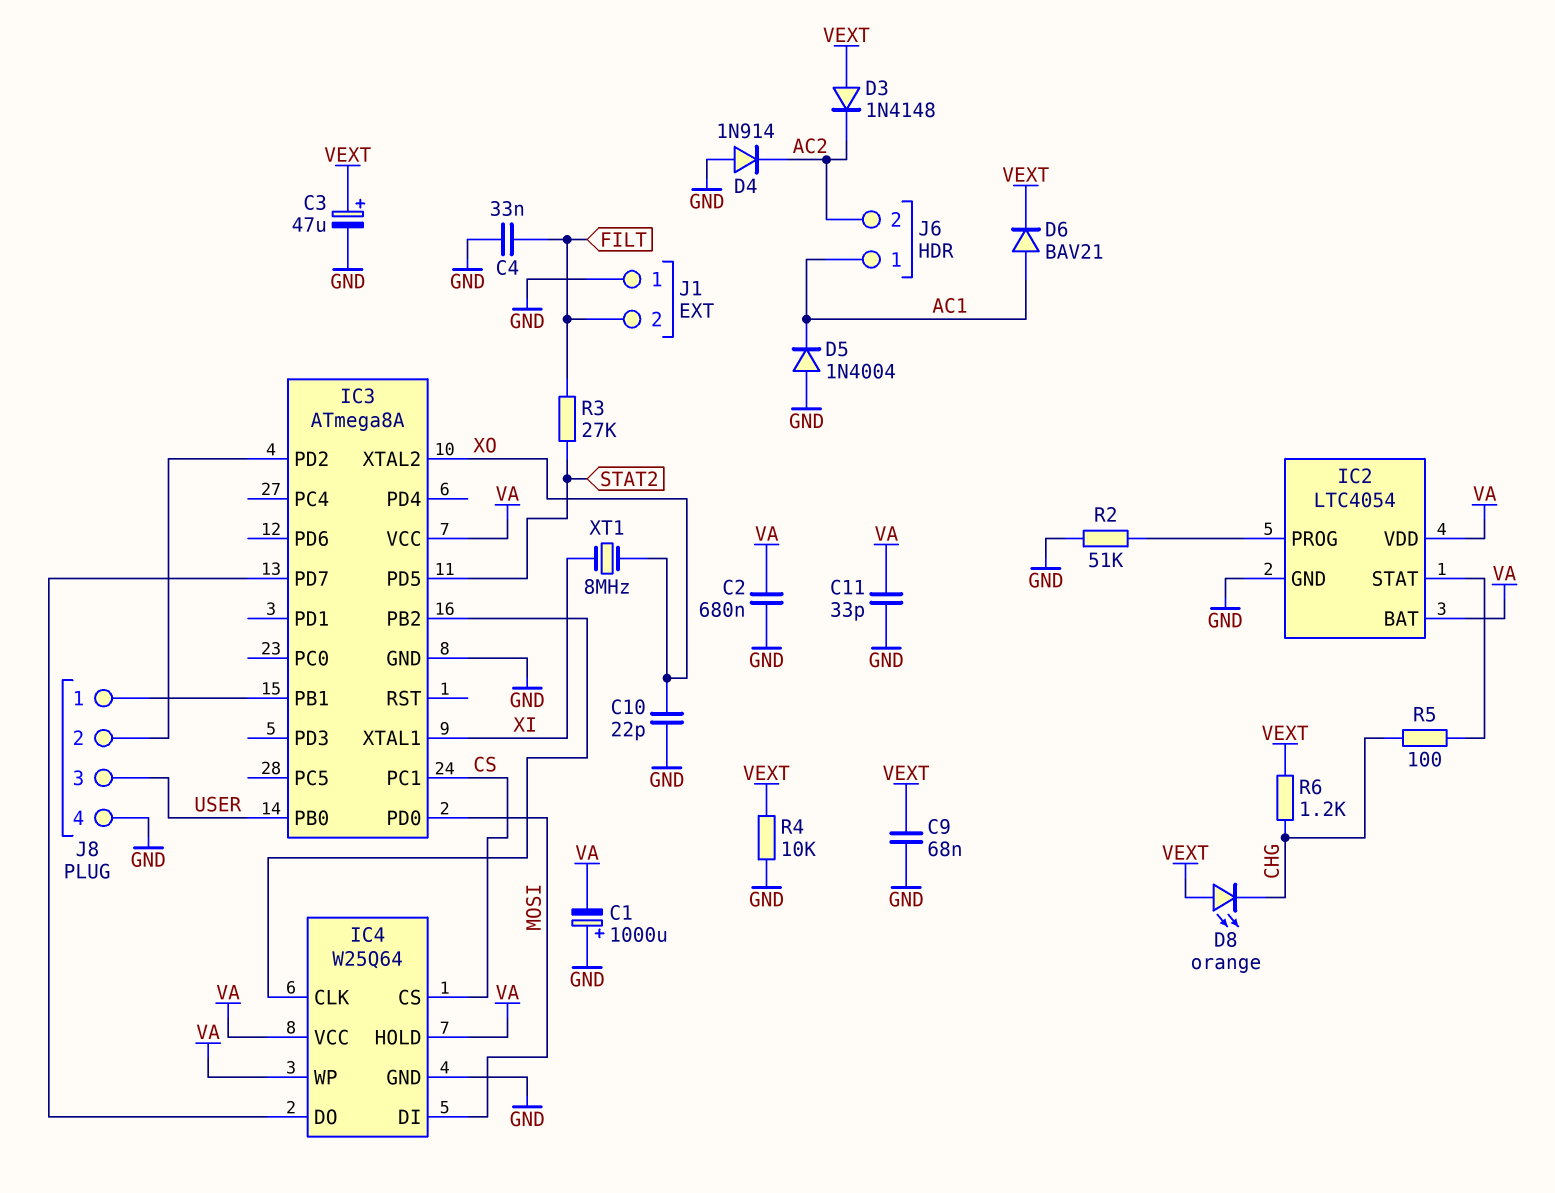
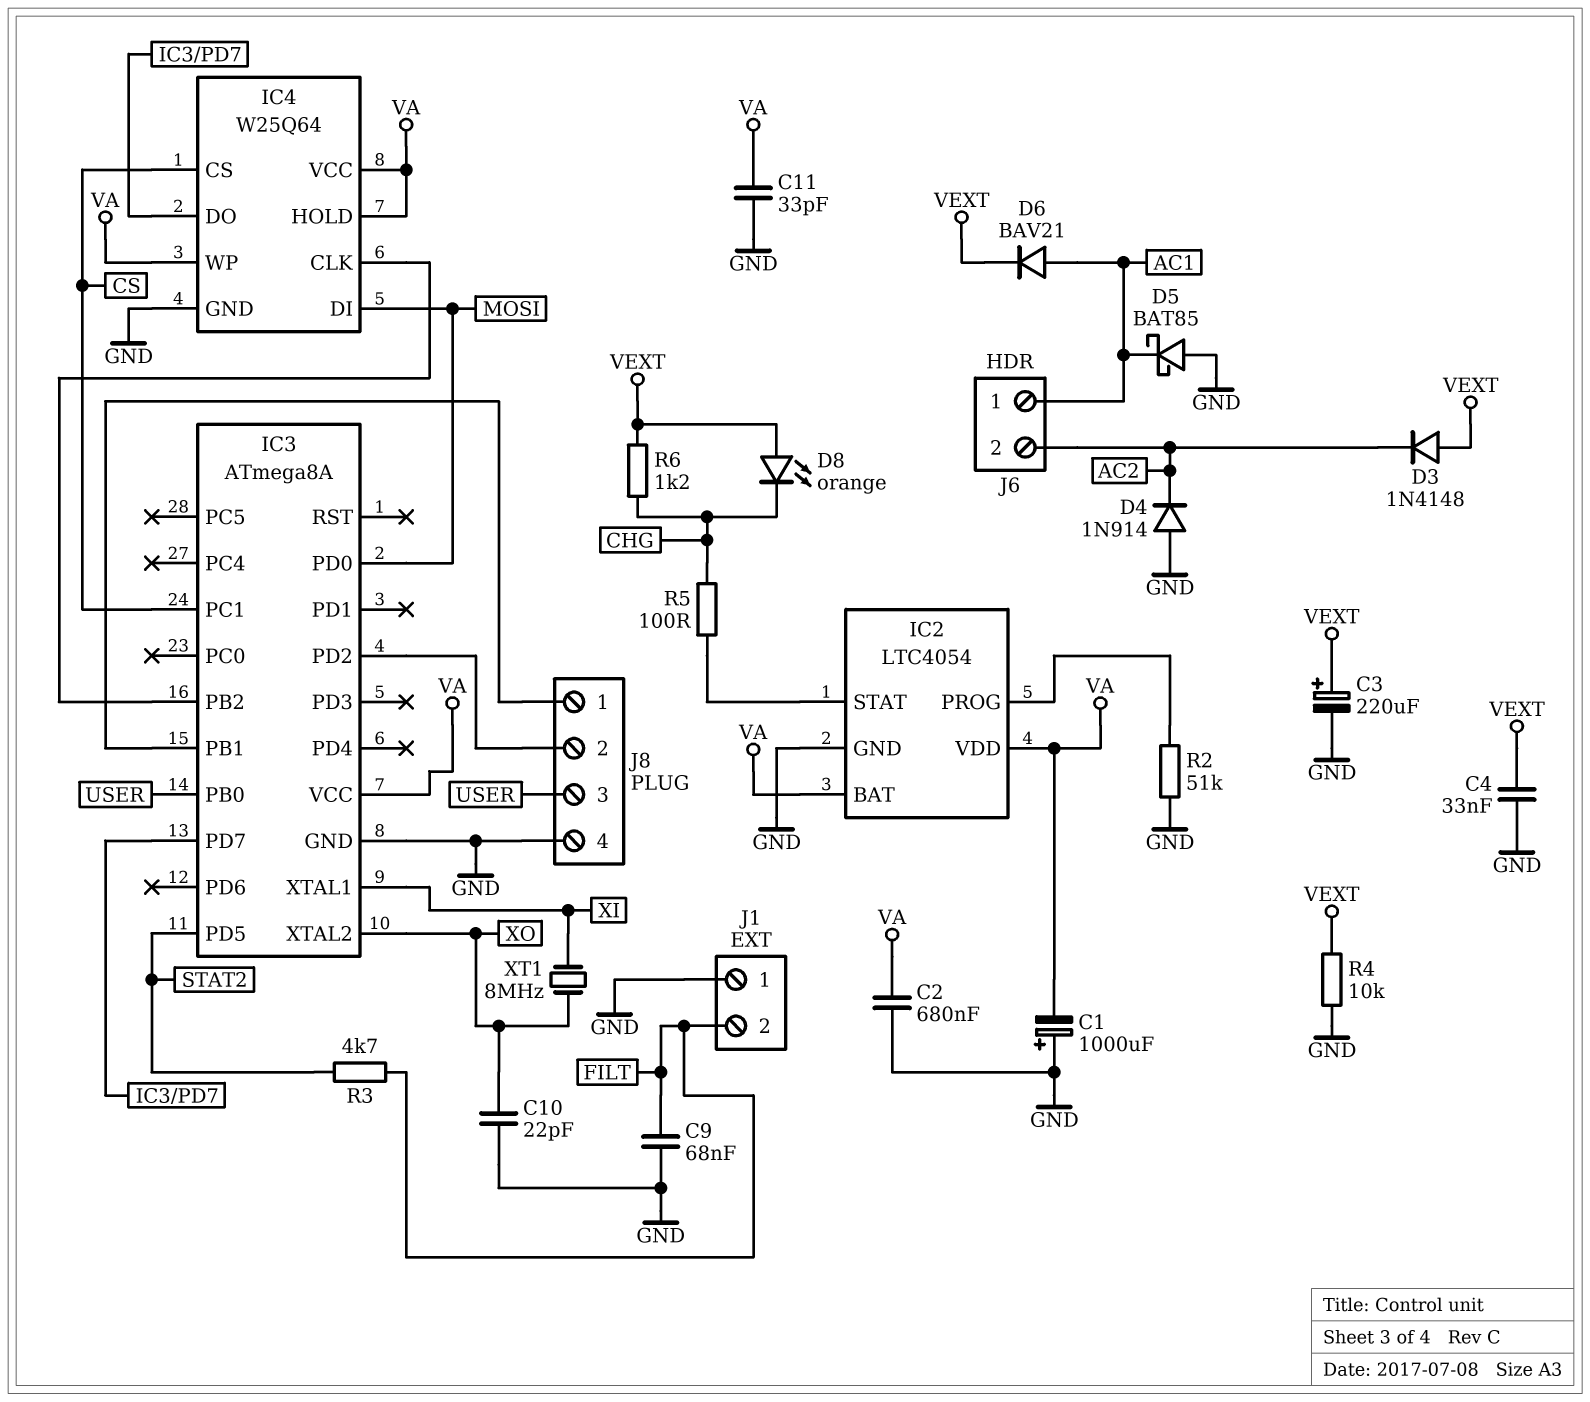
C3: 47uF (plus VEXT, minus GND) -> 220uF (plus VEXT, minus GND)
C4: 33nF (FILT, GND) -> 33nF (GND, VEXT)
C9: 68nF (GND, VEXT) -> 68nF (FILT, GND)
D5: diode 1N4004 (A GND, K AC1) -> schottky BAT85 (A GND, K AC1)
R3: 27k (FILT, STAT2) -> 4.7k (FILT, STAT2)

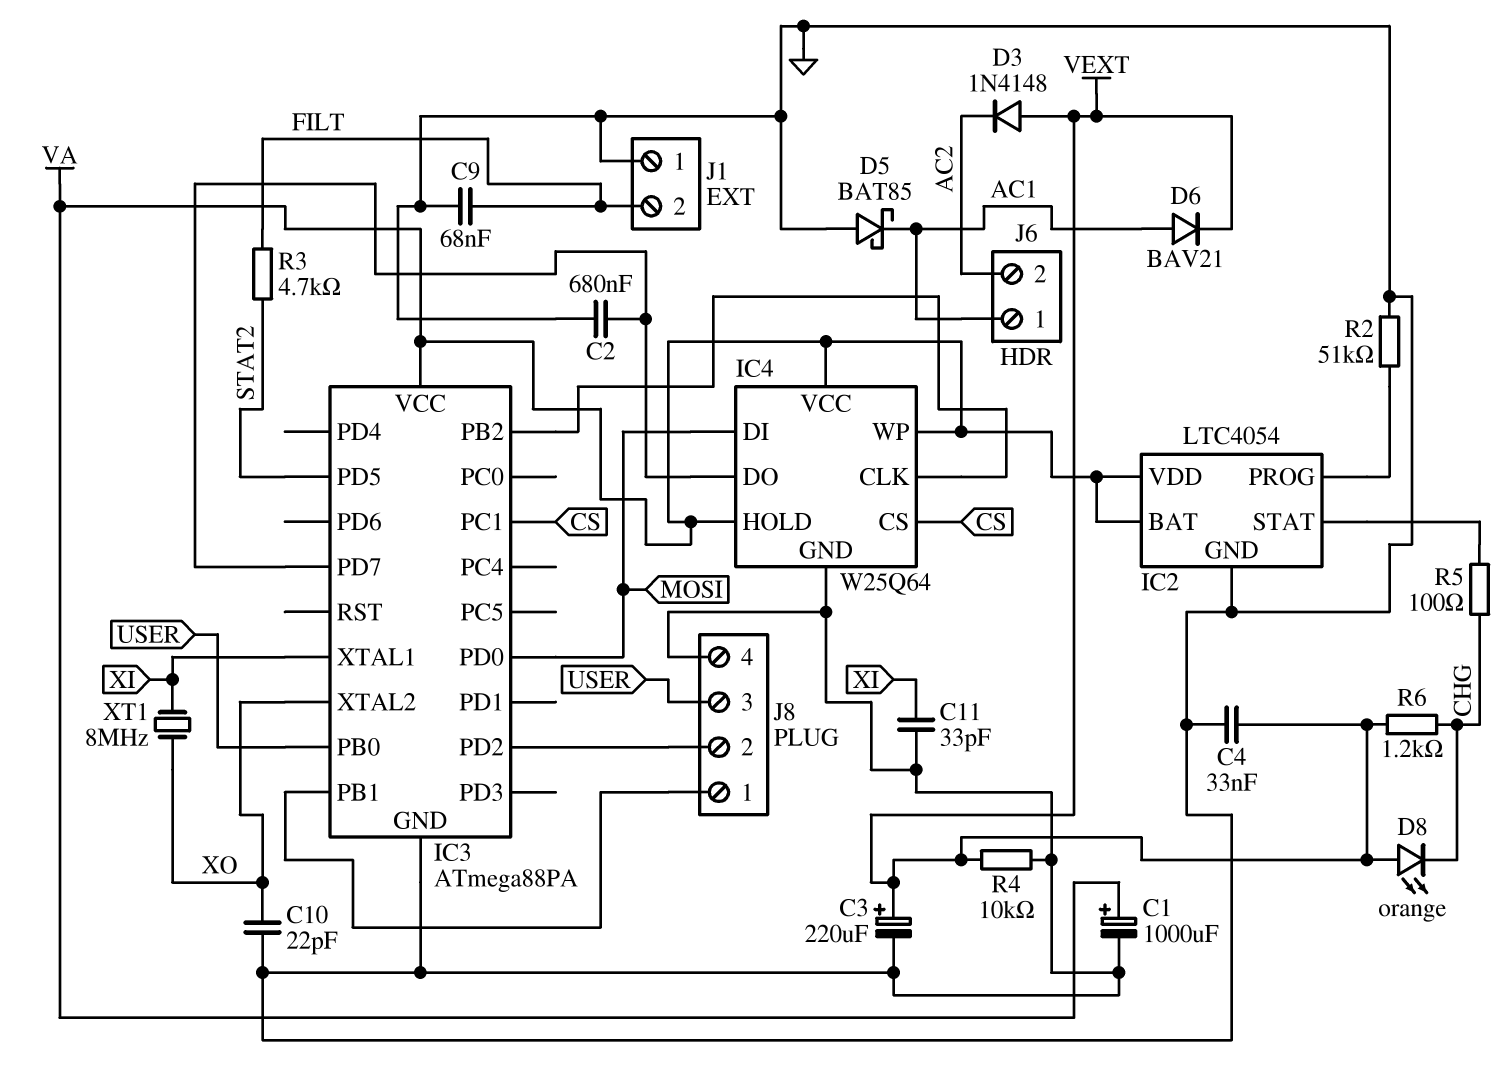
C1: 1000uF (plus GND, minus VA) -> 1000uF (plus VA, minus GND)
C2: 680nF (GND, VA) -> 680nF (GND, IC3/PD7)
C11: 33pF (GND, VA) -> 33pF (GND, XI)
D4: diode 1N914 (A GND, K AC2) -> none
IC3: ATmega8A -> ATmega88PA

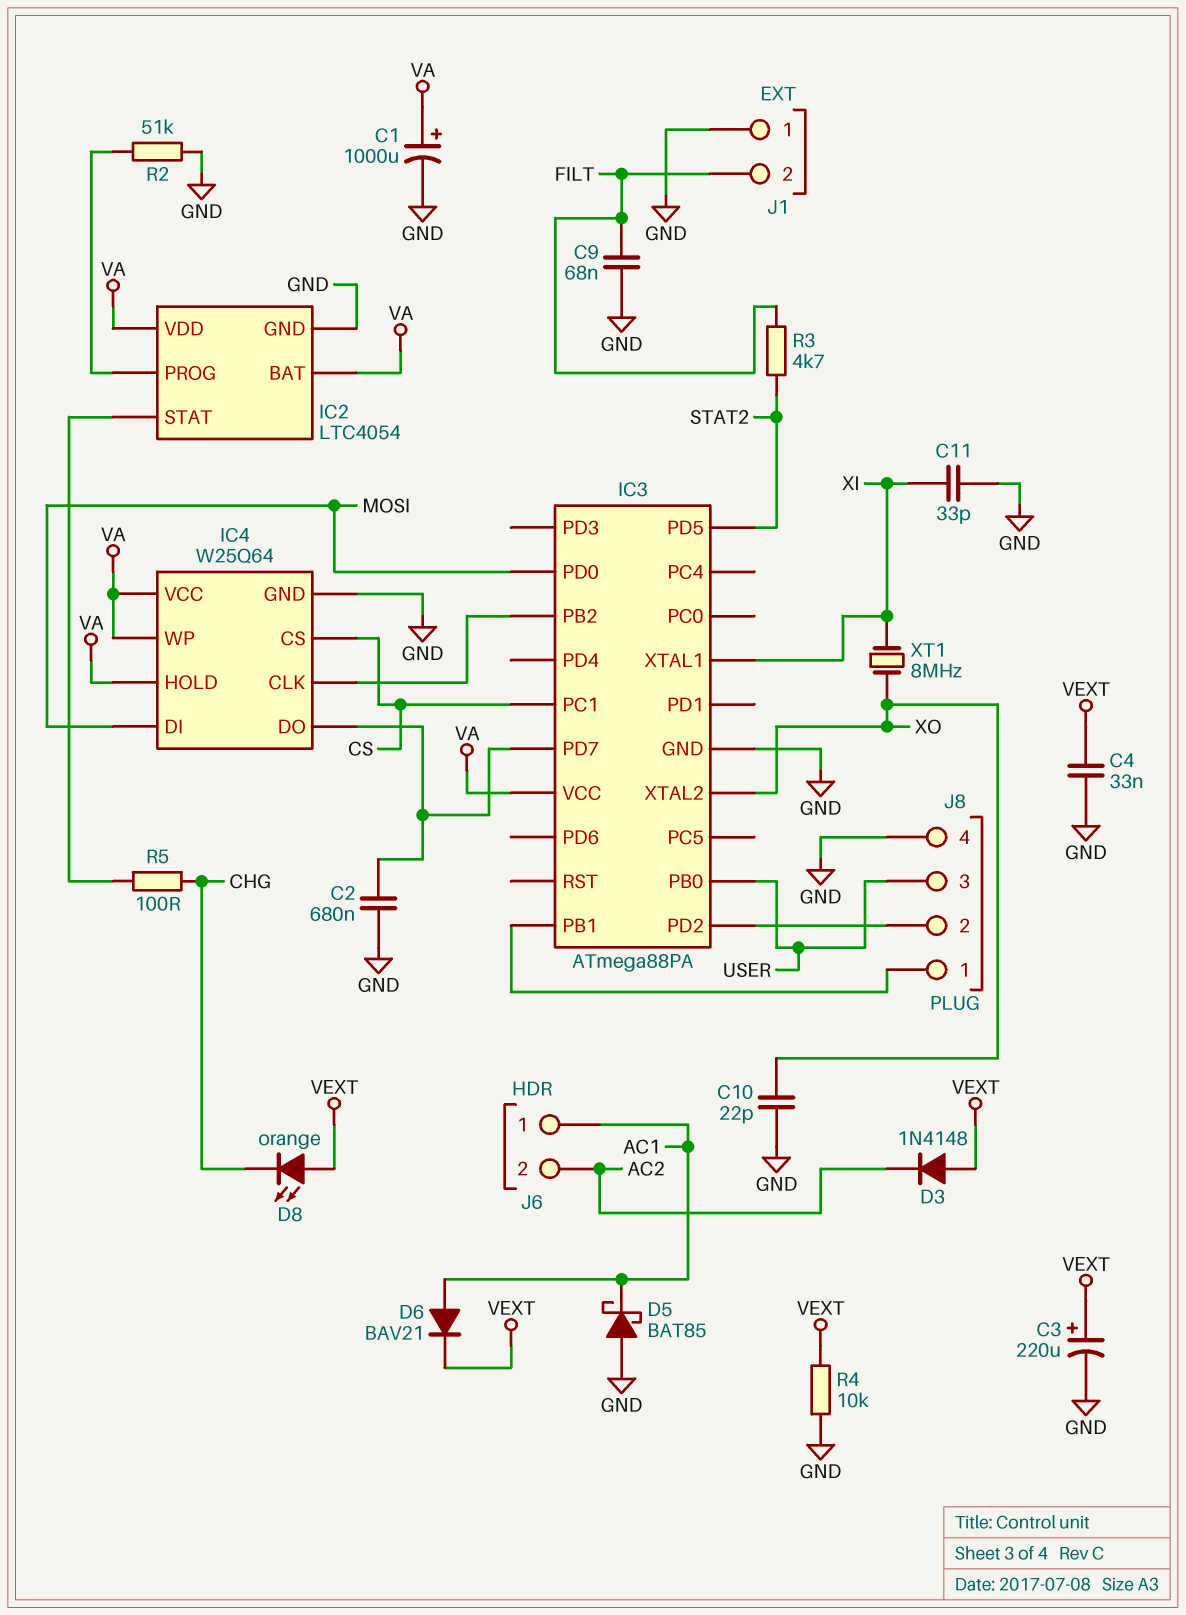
R6: 1.2k (CHG, VEXT) -> none

